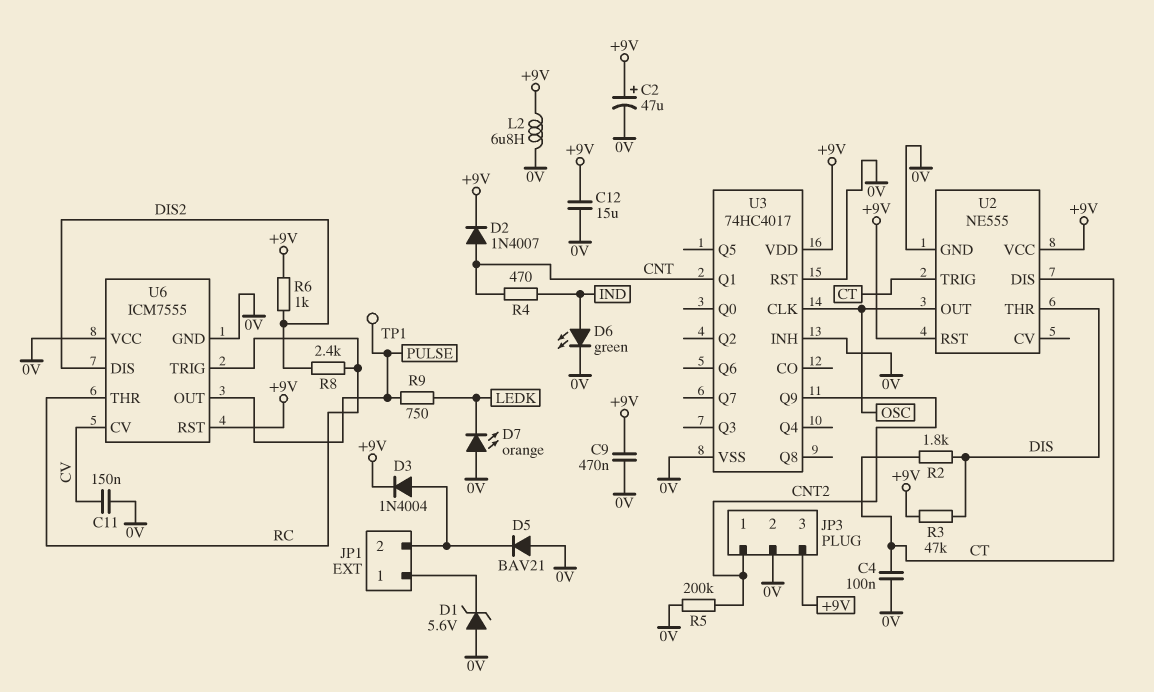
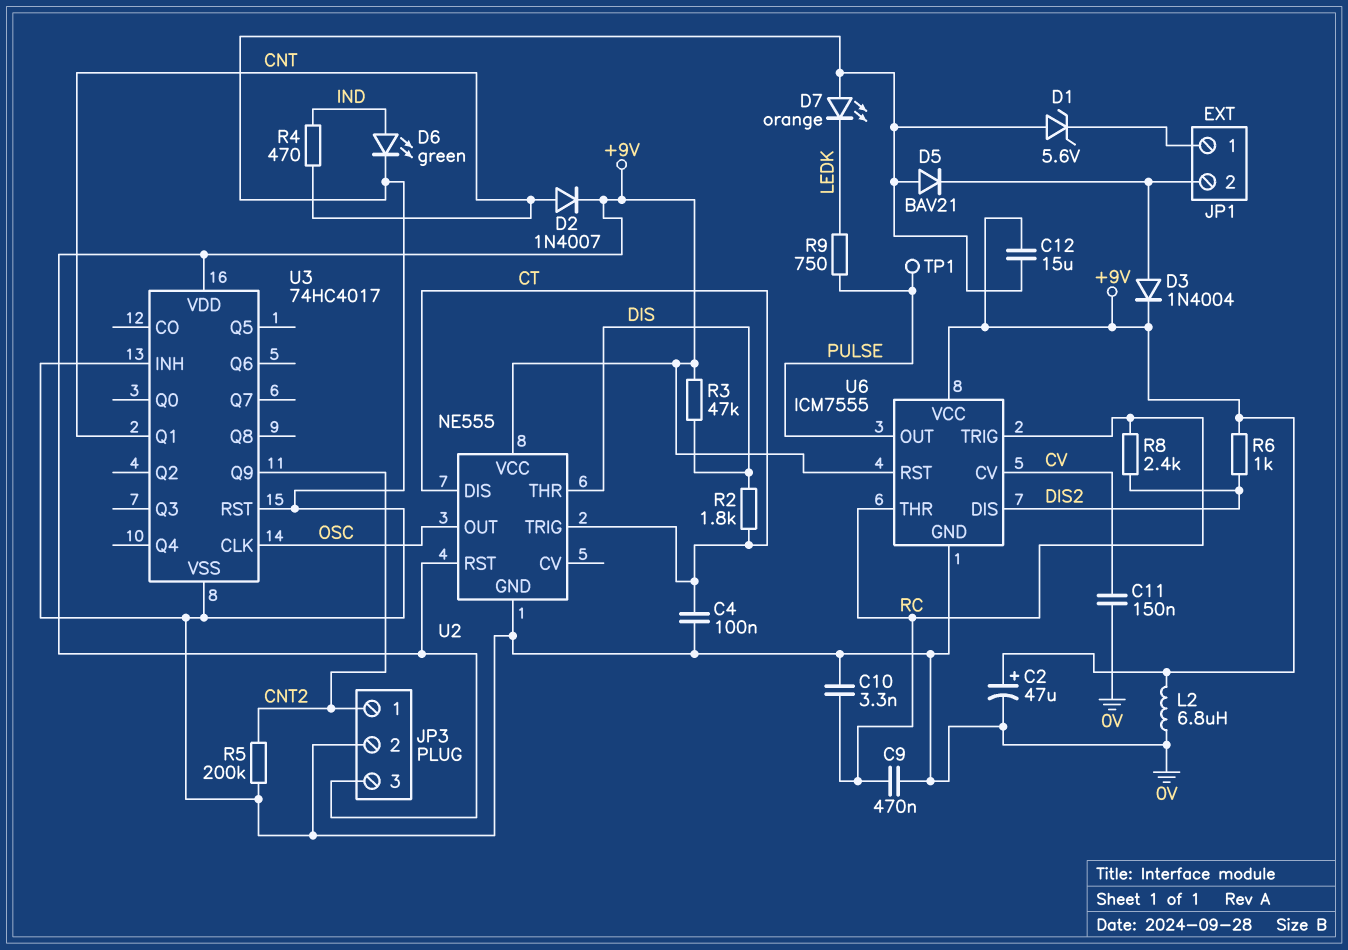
C9: 470nF (+9V, 0V) -> 470nF (0V, RC)
C10: none -> 3.3nF (0V, RC)
U6 pin VCC: 0V -> +9V

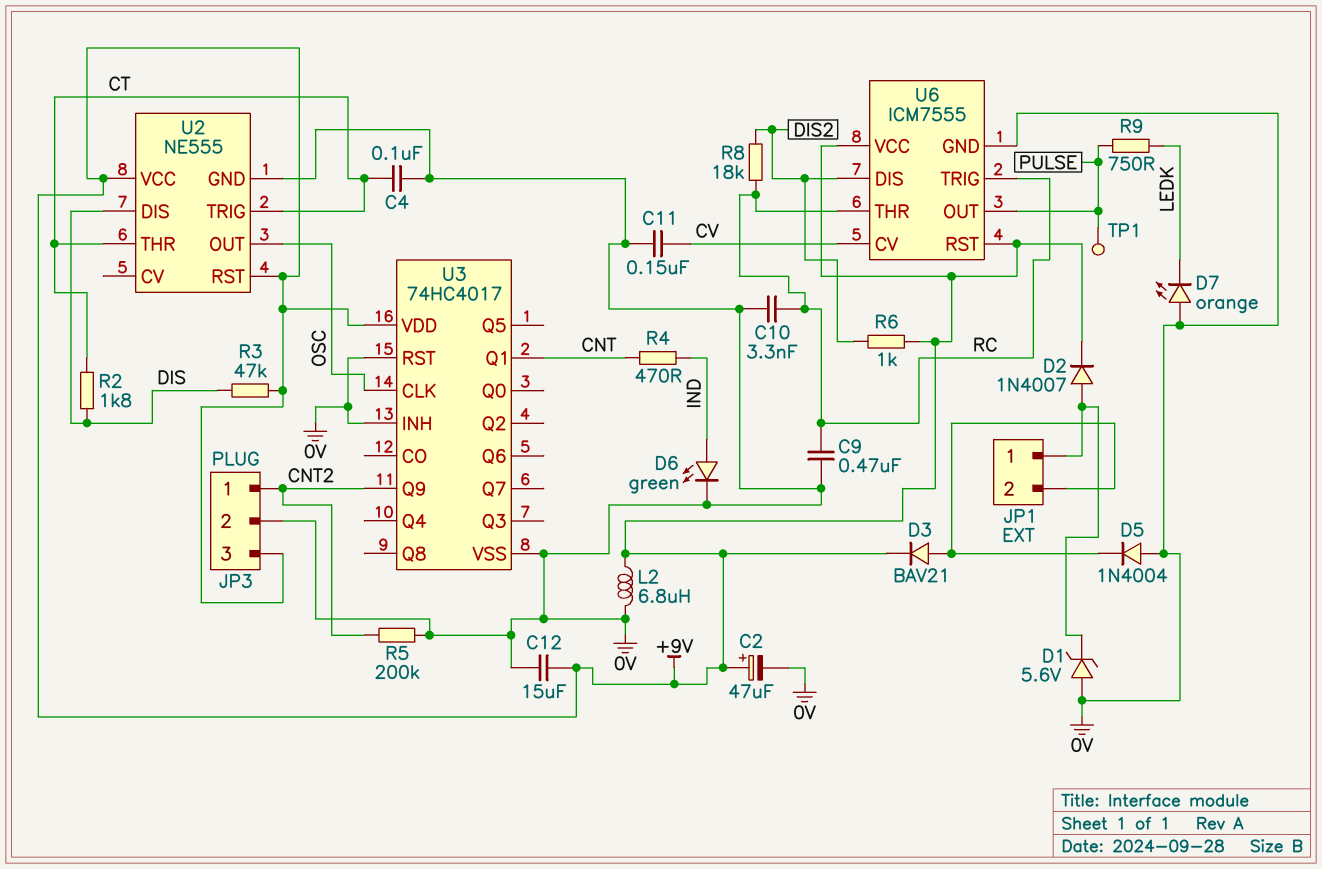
D2: diode 1N4007 (A CNT, K +9V) -> diode 1N4007 (A JP1/1, K +9V)
D3: diode 1N4004 (A JP1/2, K +9V) -> diode BAV21 (A JP1/2, K +9V)
D5: diode BAV21 (A 0V, K JP1/2) -> diode 1N4004 (A 0V, K JP1/2)
R8: 2.4k (DIS2, RC) -> 18k (DIS2, RC)
U2 pin DIS: CT -> DIS
U2 pin THR: DIS -> CT

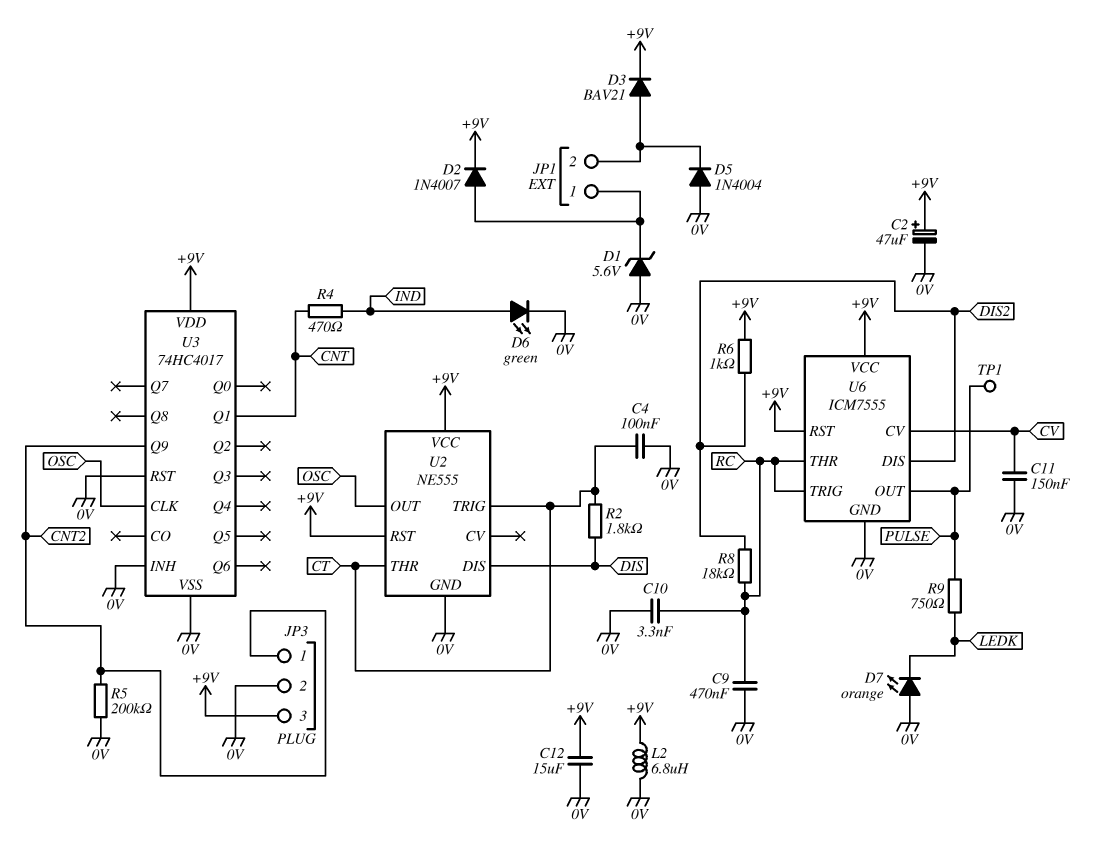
R3: 47k (+9V, DIS) -> none

